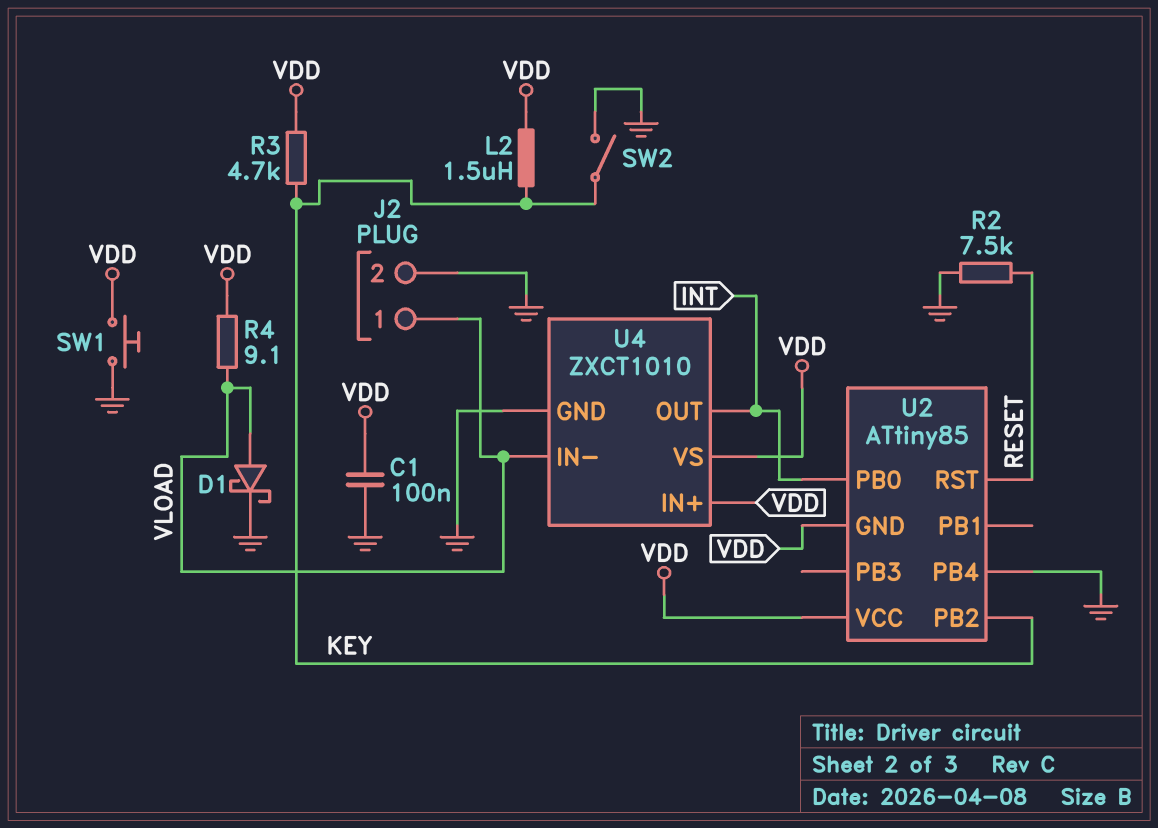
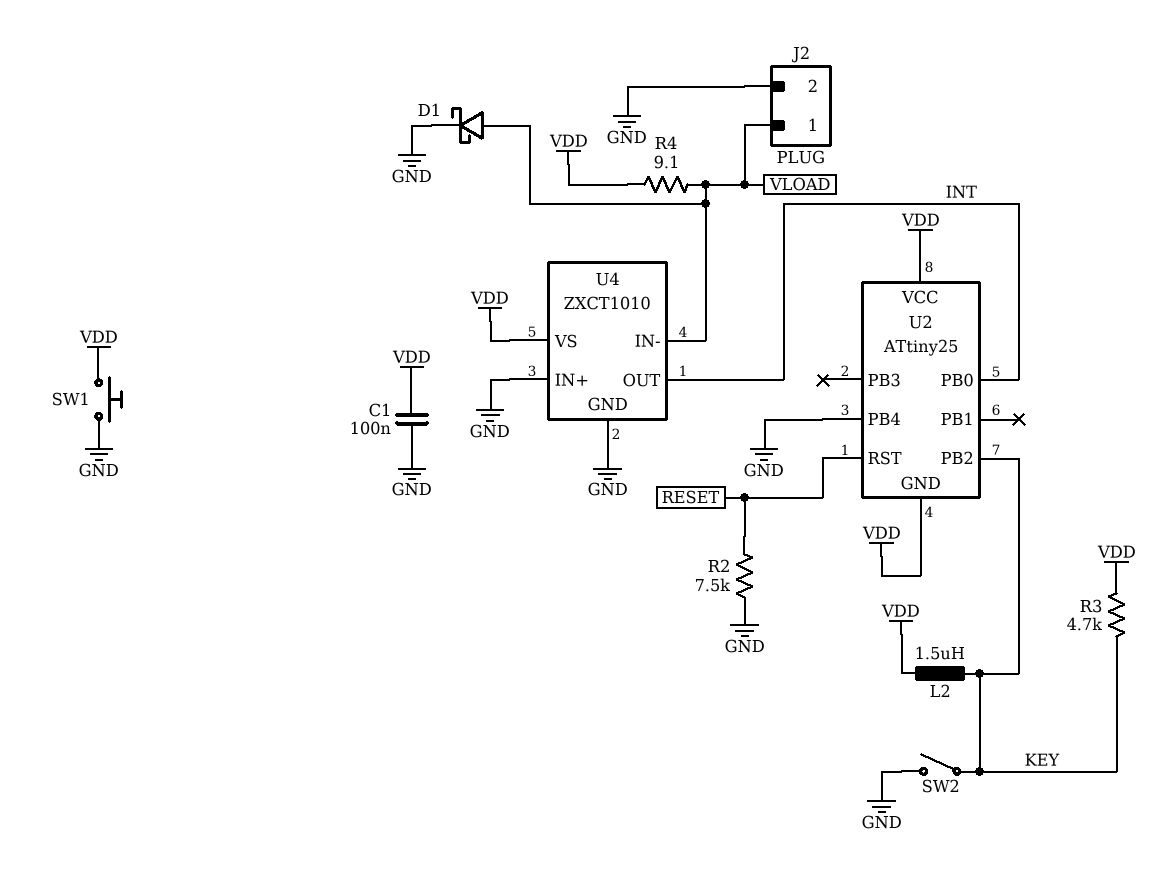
U2: ATtiny85 -> ATtiny25
U4 pin IN+: VDD -> GND

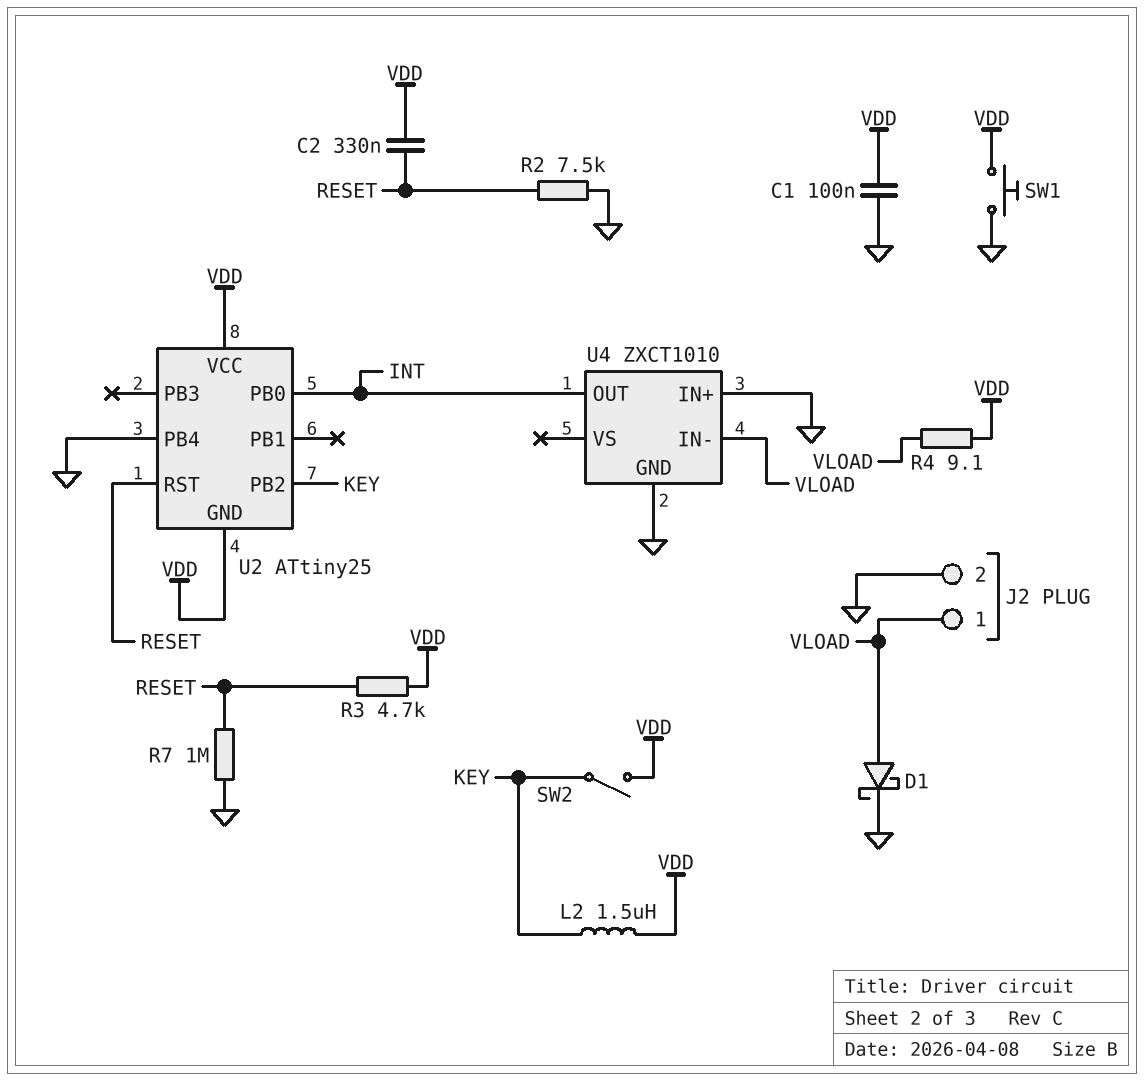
C2: none -> 330nF (RESET, VDD)
R3: 4.7k (KEY, VDD) -> 4.7k (RESET, VDD)
R7: none -> 1M (GND, RESET)
SW2: switch (GND, KEY) -> switch (KEY, VDD)
U4 pin VS: VDD -> none

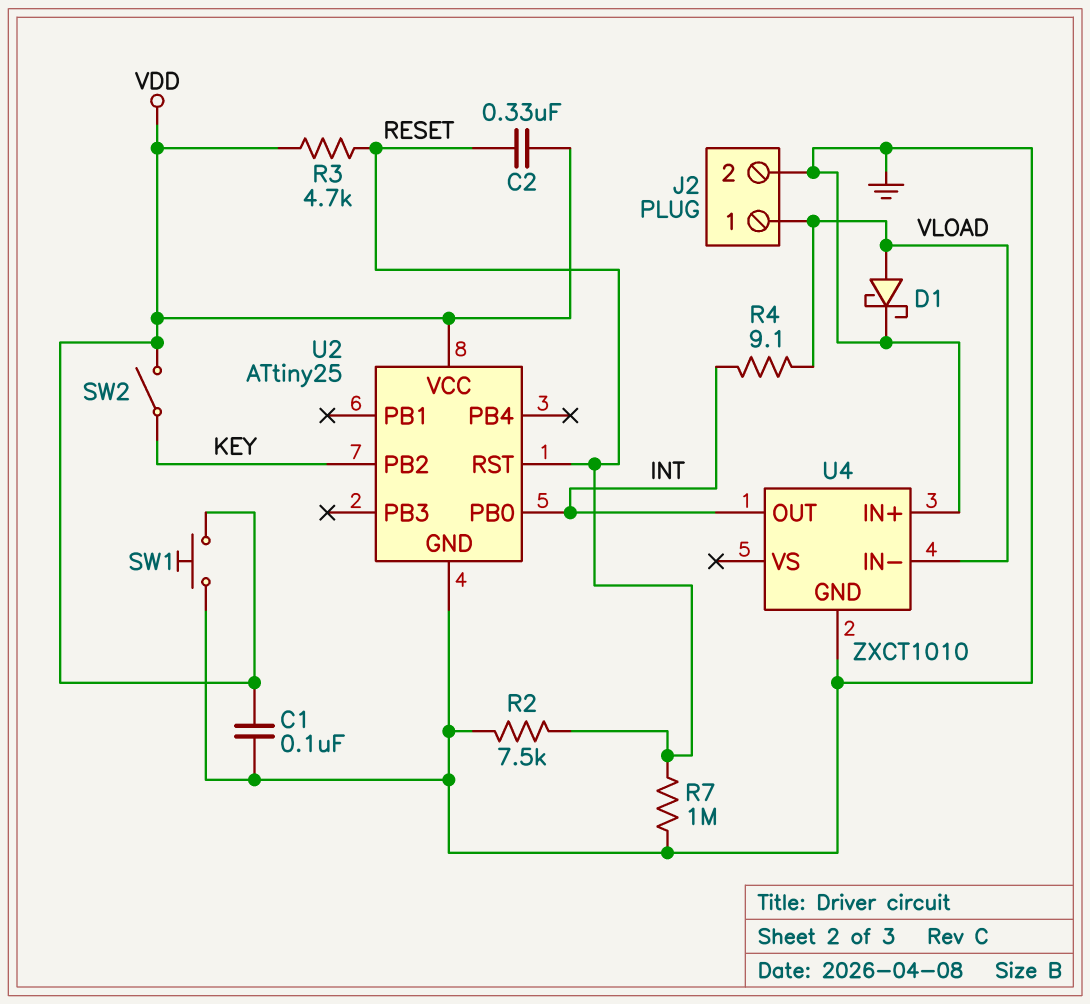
L2: 1.5uH (KEY, VDD) -> none
R4: 9.1 (VDD, VLOAD) -> 9.1 (INT, VLOAD)
U2 pin GND: VDD -> GND
U2 pin PB4: GND -> none

